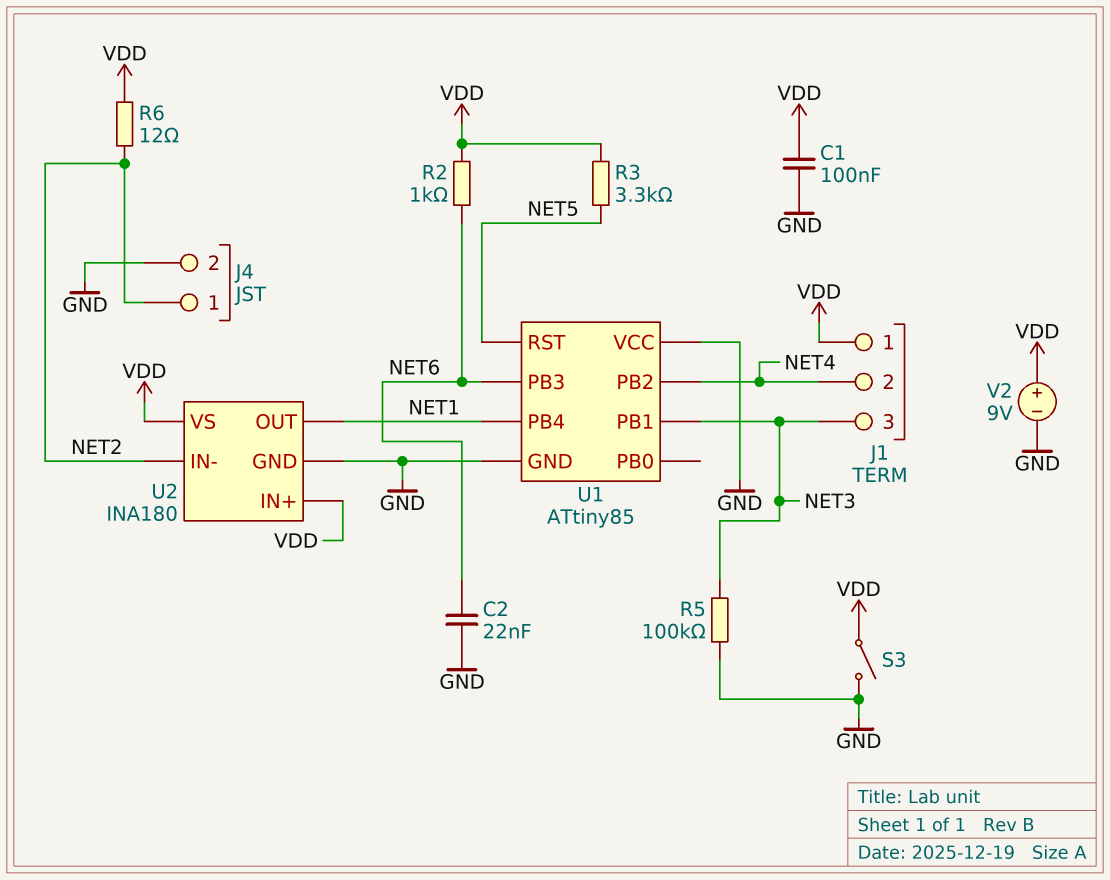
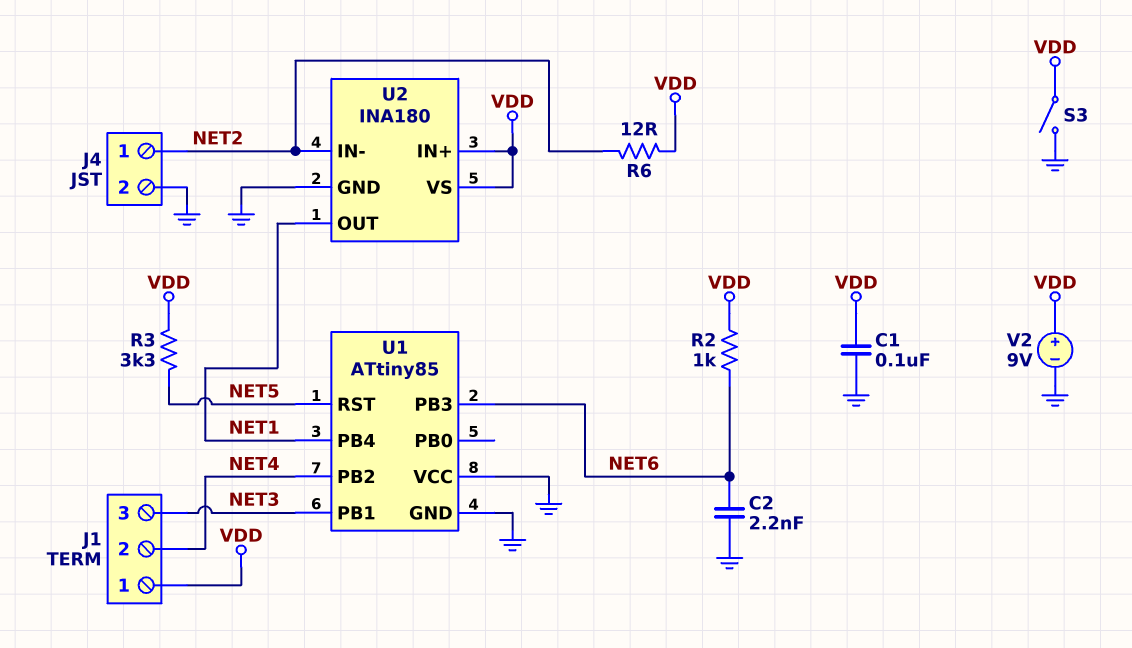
C2: 22nF (GND, NET6) -> 2.2nF (GND, NET6)
R5: 100k (GND, NET3) -> none

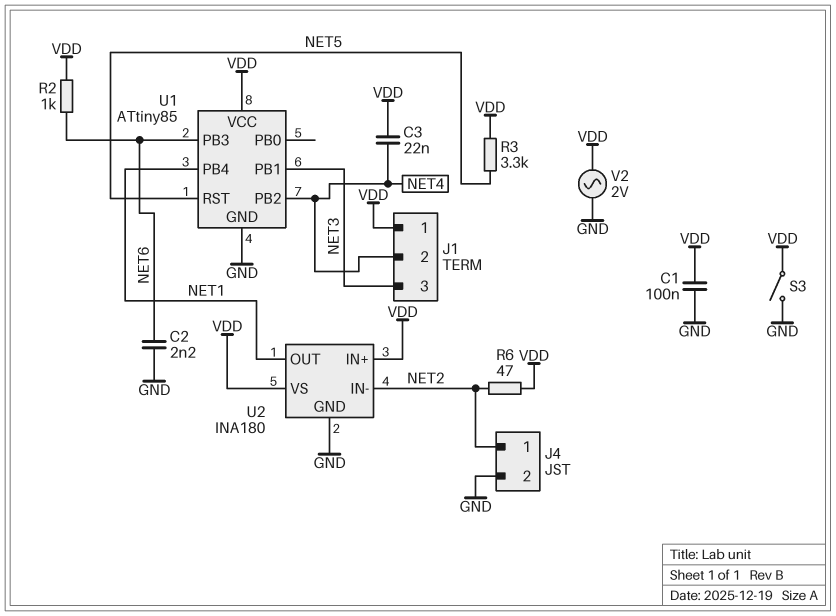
C3: none -> 22nF (NET4, VDD)
R6: 12 (NET2, VDD) -> 47 (NET2, VDD)
U1 pin VCC: GND -> VDD
V2: 9V (plus VDD, minus GND) -> AC 2V (GND, VDD)

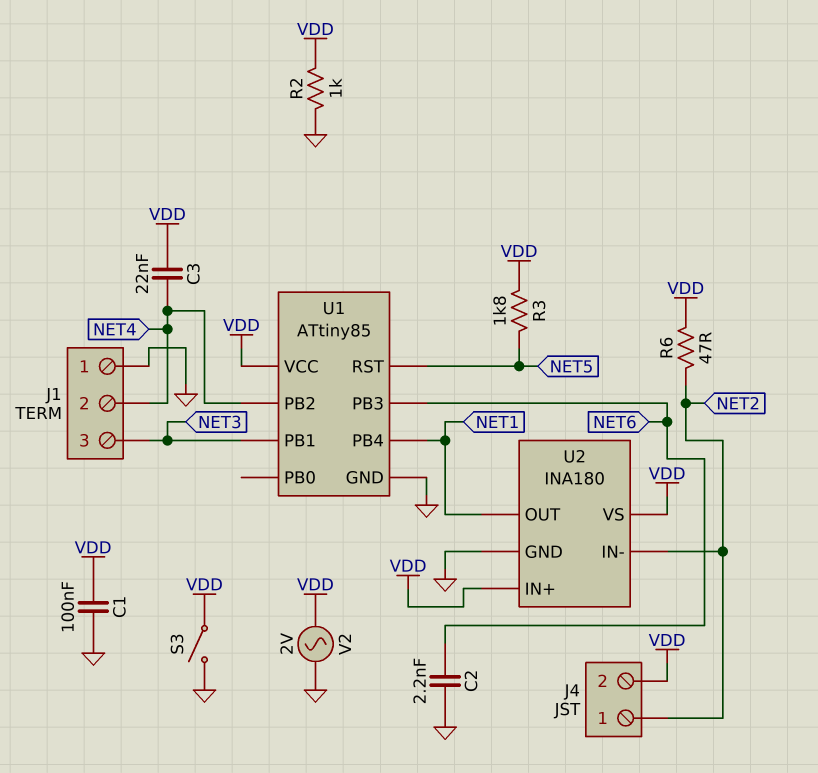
J1 pin 1: VDD -> GND
J4 pin 2: GND -> VDD
R2: 1k (NET6, VDD) -> 1k (GND, VDD)
R3: 3.3k (NET5, VDD) -> 1.8k (NET5, VDD)

